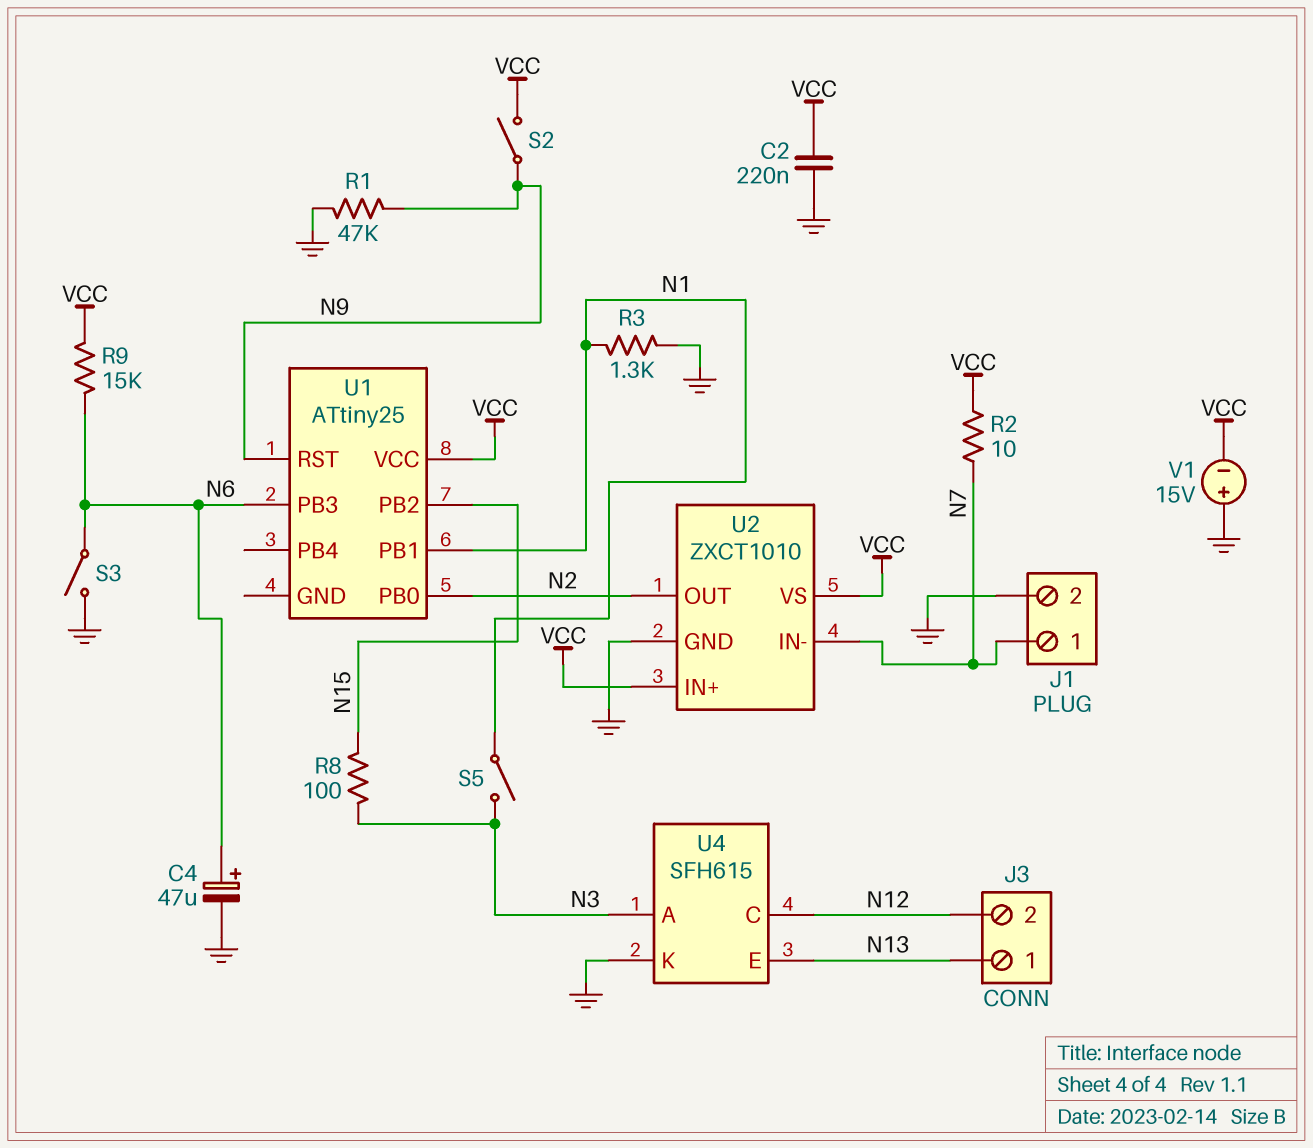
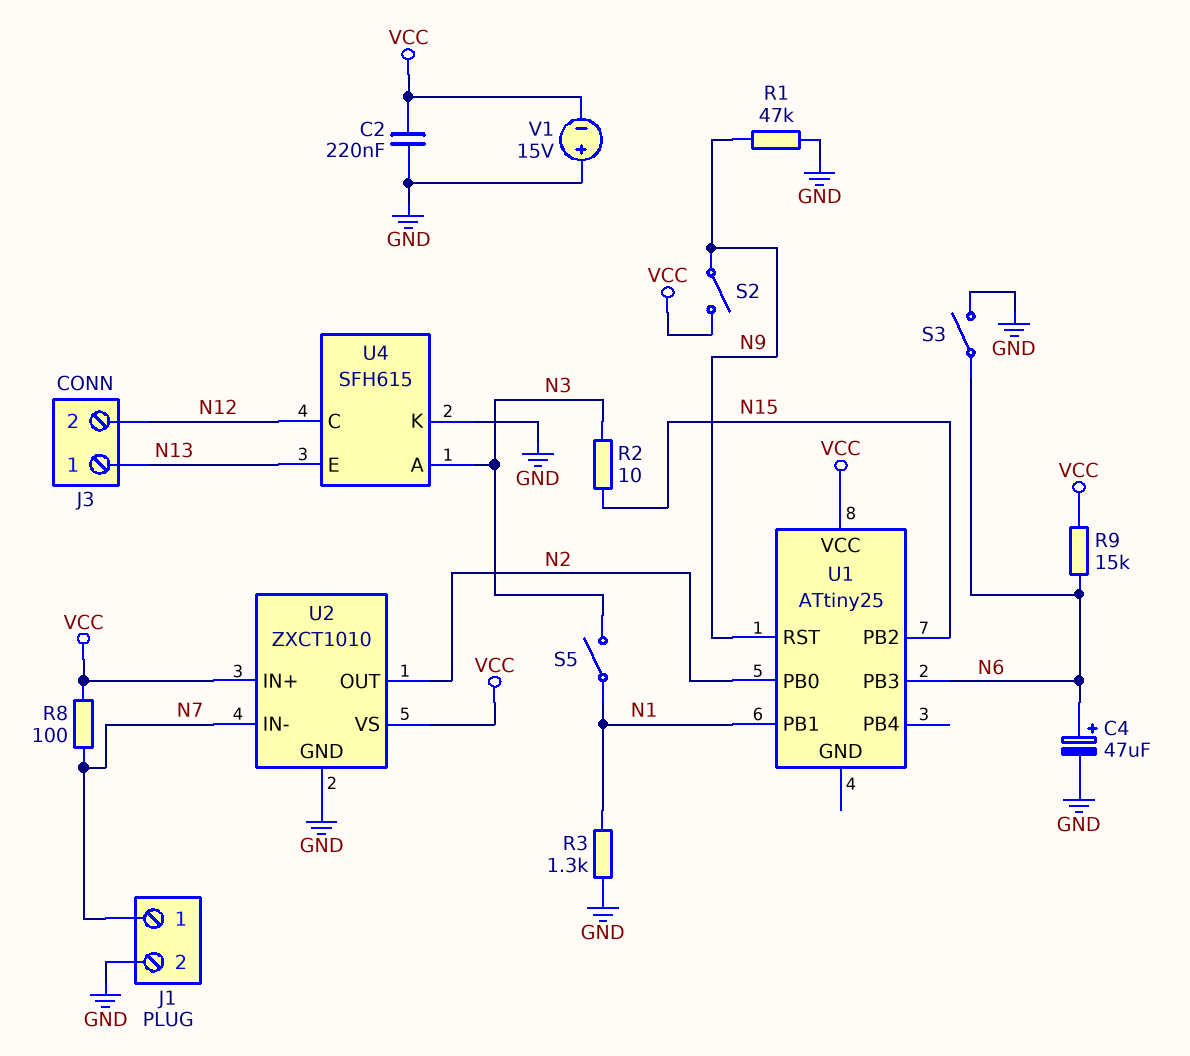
R2: 10 (N7, VCC) -> 10 (N3, N15)
R8: 100 (N3, N15) -> 100 (N7, VCC)

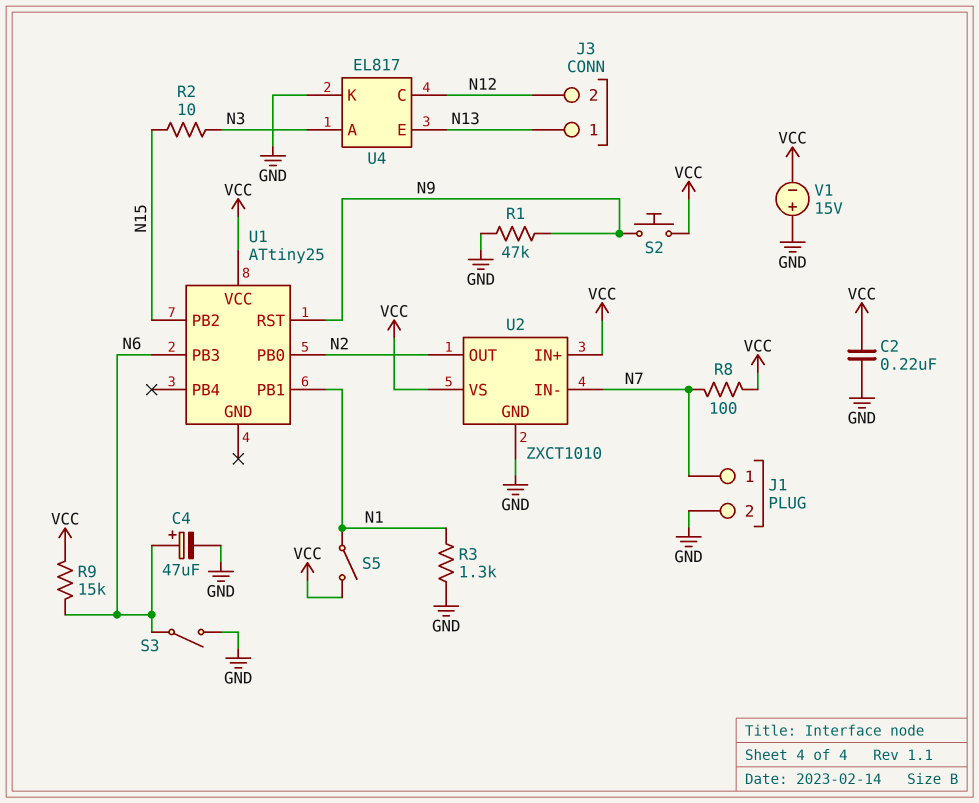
S2: switch (N9, VCC) -> button (N9, VCC)
S5: switch (N1, N3) -> switch (N1, VCC)
U4: SFH615 -> EL817

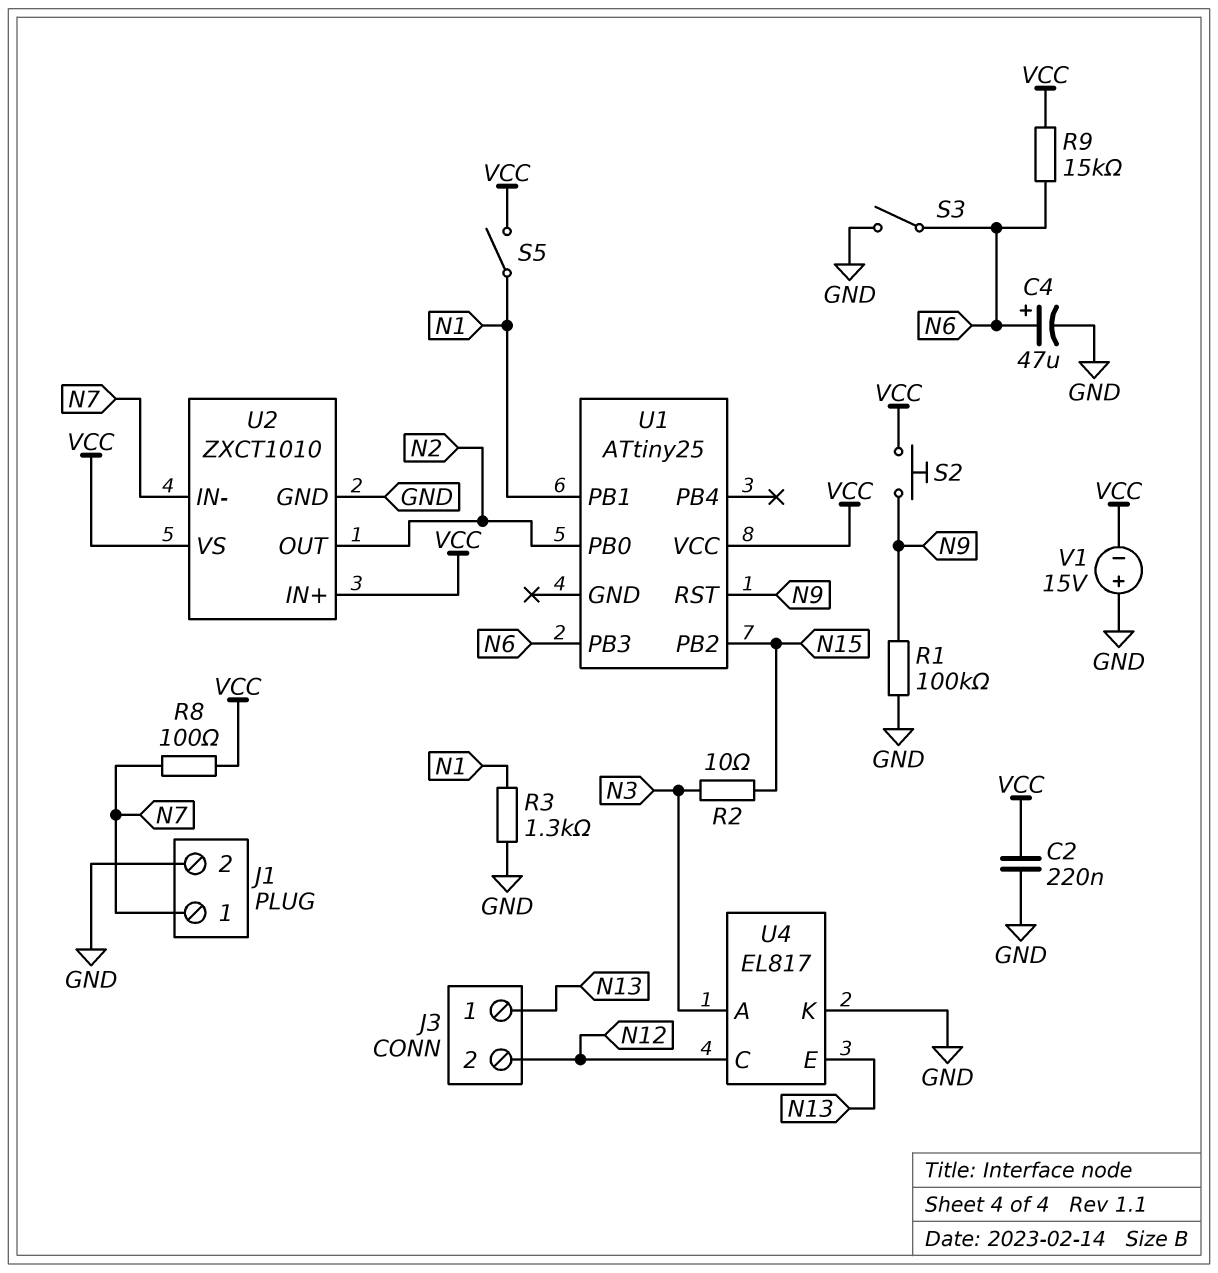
R1: 47k (GND, N9) -> 100k (GND, N9)

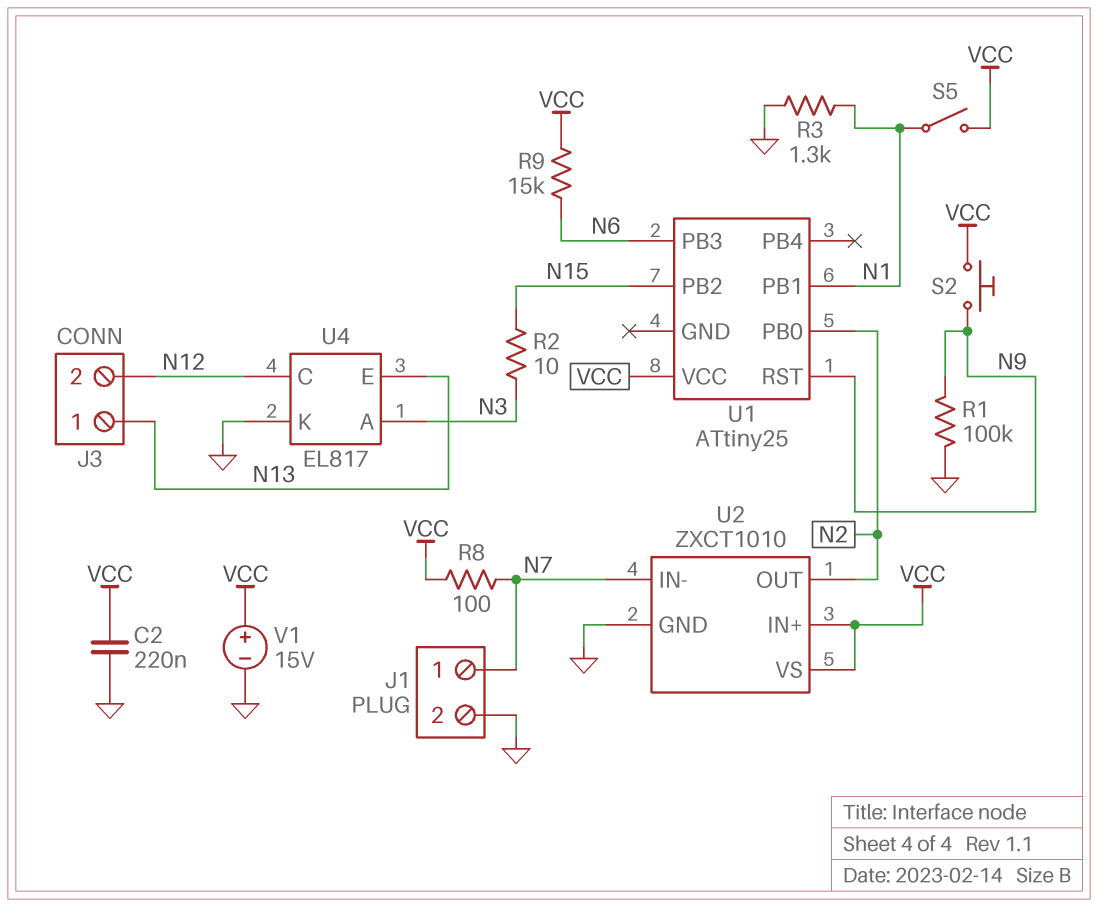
C4: 47uF (plus N6, minus GND) -> none
S3: switch (GND, N6) -> none
V1: 15V (plus GND, minus VCC) -> 15V (plus VCC, minus GND)

